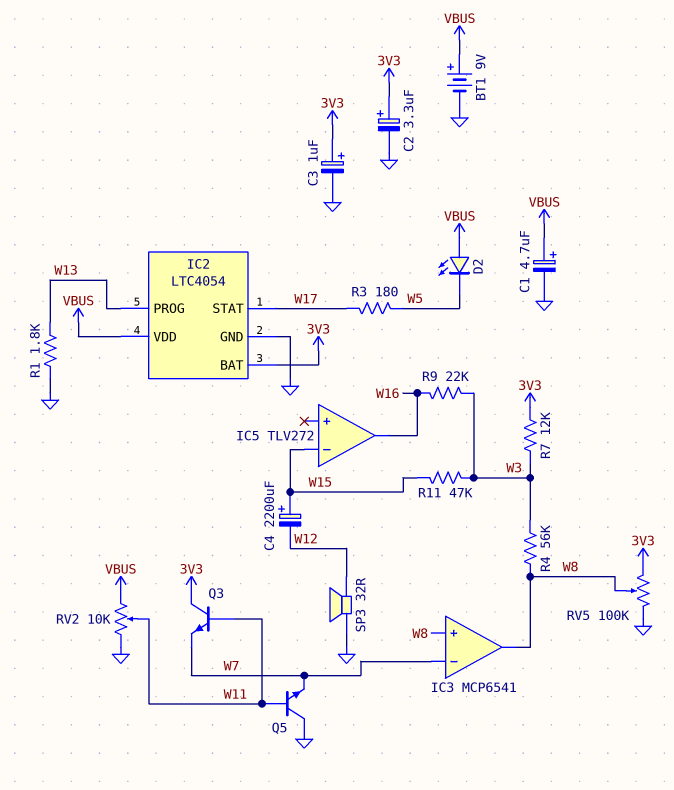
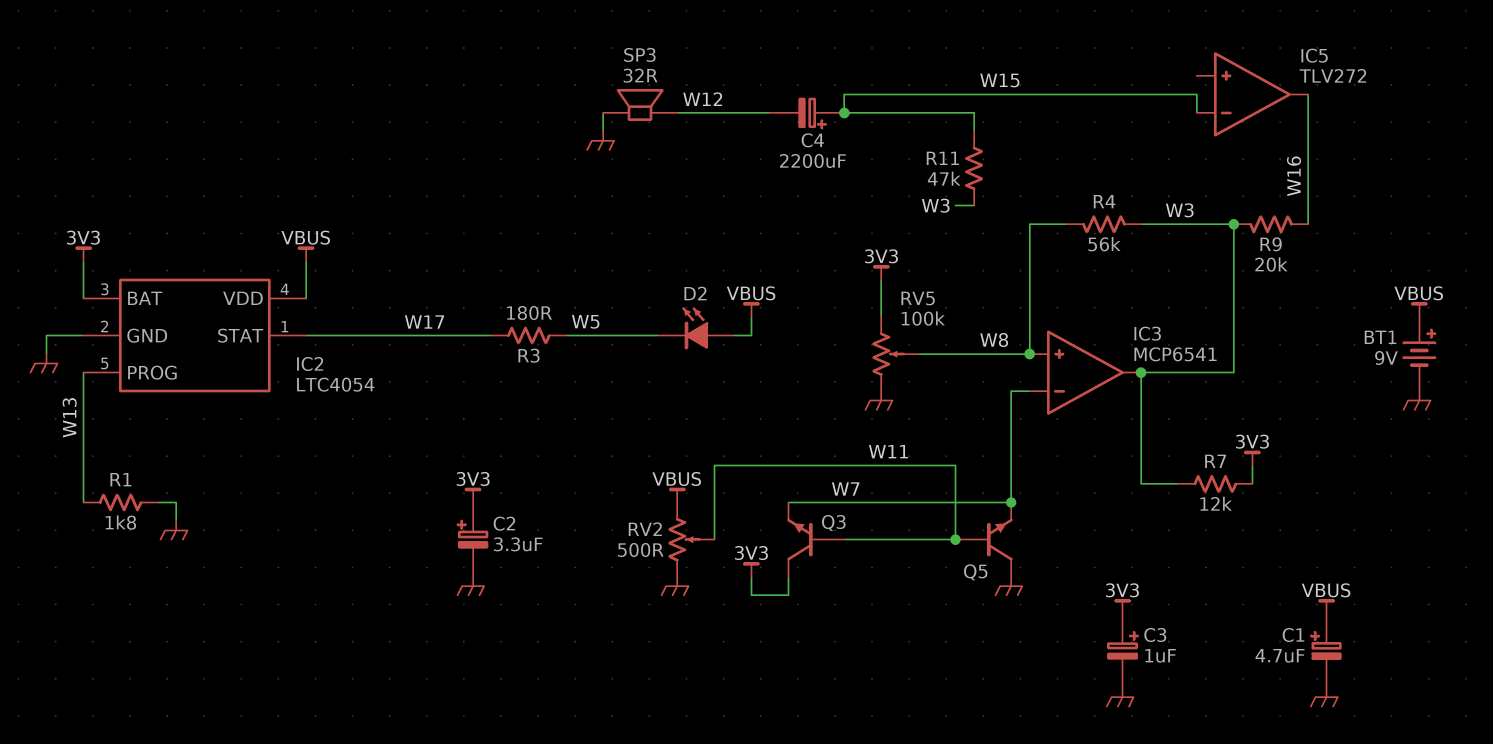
IC3 pin out: W8 -> W3
R9: 22k (W3, W16) -> 20k (W3, W16)
RV2: 10k (GND, VBUS, wiper W11) -> 500 (GND, VBUS, wiper W11)

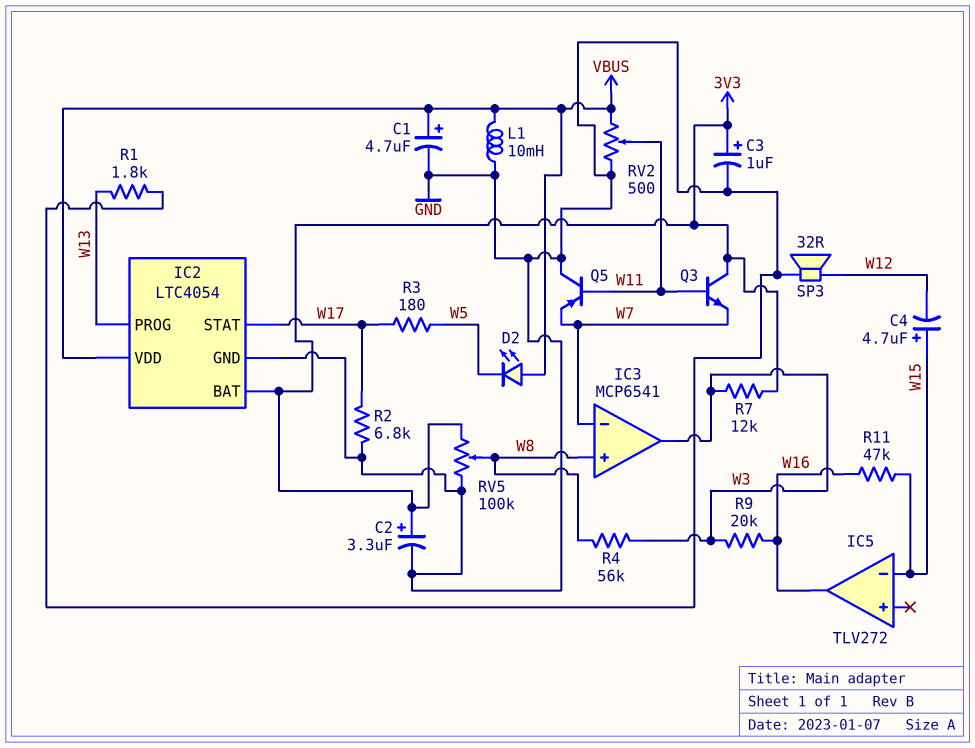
BT1: 9V (plus VBUS, minus GND) -> none
C4: 2200uF (plus W15, minus W12) -> 4.7uF (plus W15, minus W12)
L1: none -> 10mH (GND, VBUS)
Q5: NPN (B W11, C GND, E W7) -> PNP (B W11, C GND, E W7)
R2: none -> 6.8k (GND, W17)
R11: 47k (W3, W15) -> 47k (W15, W16)

